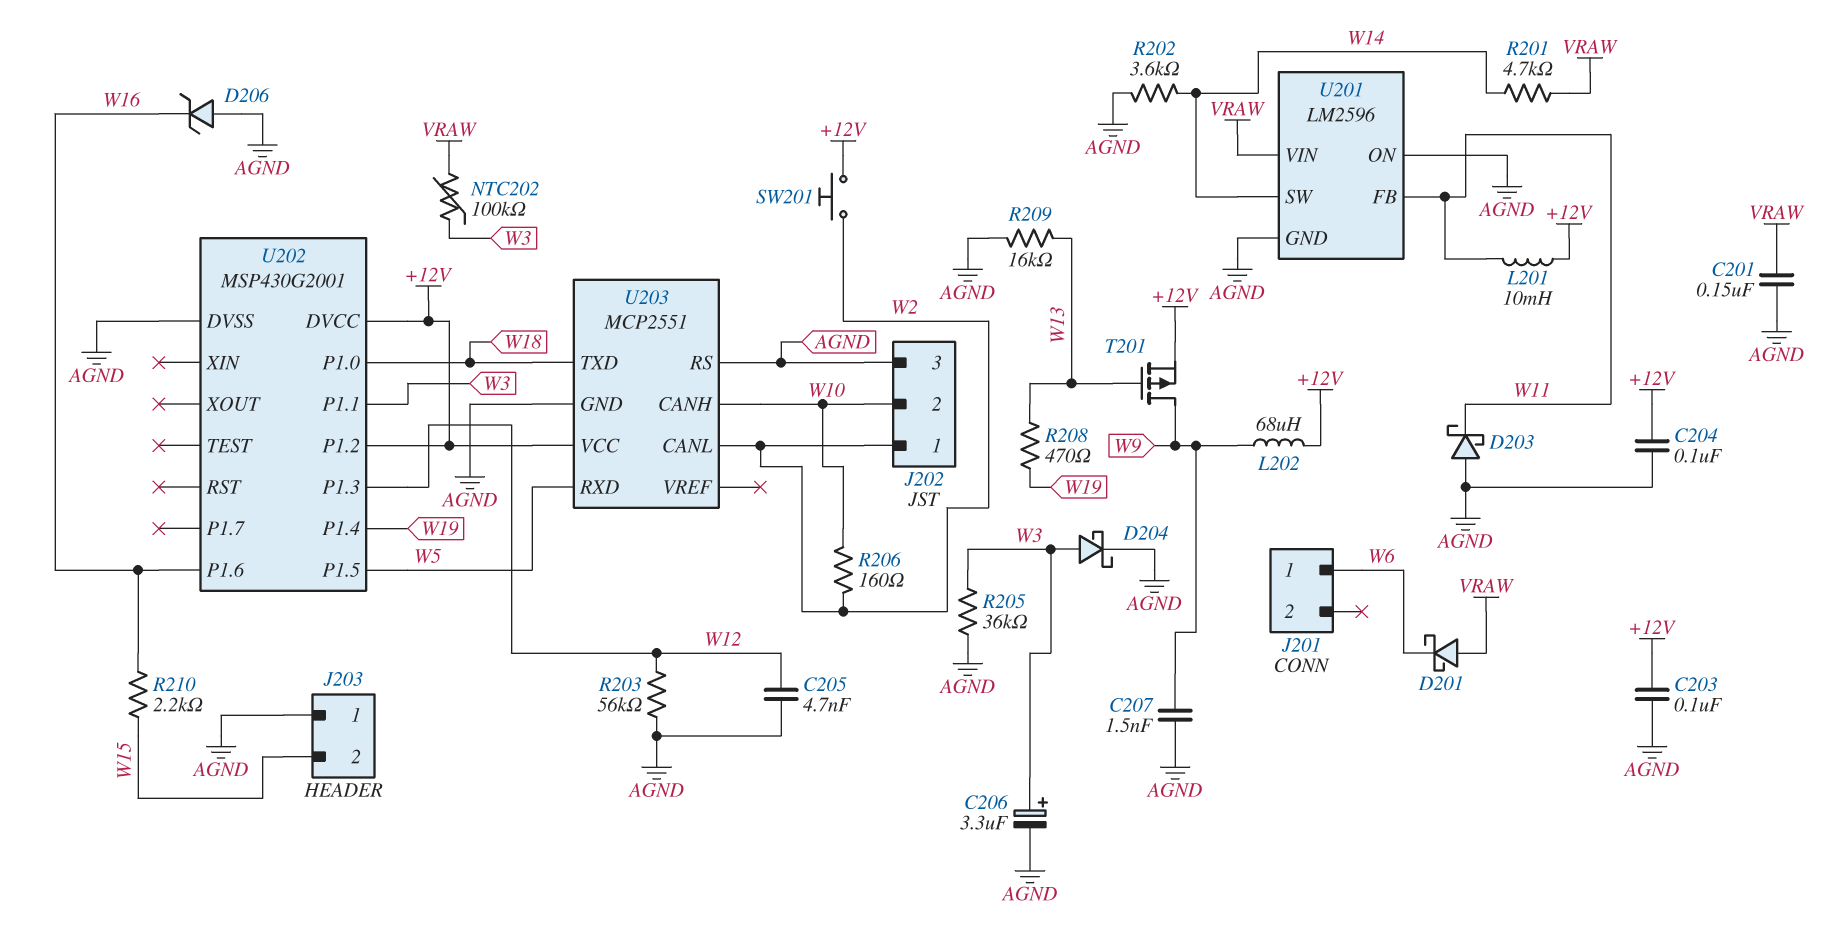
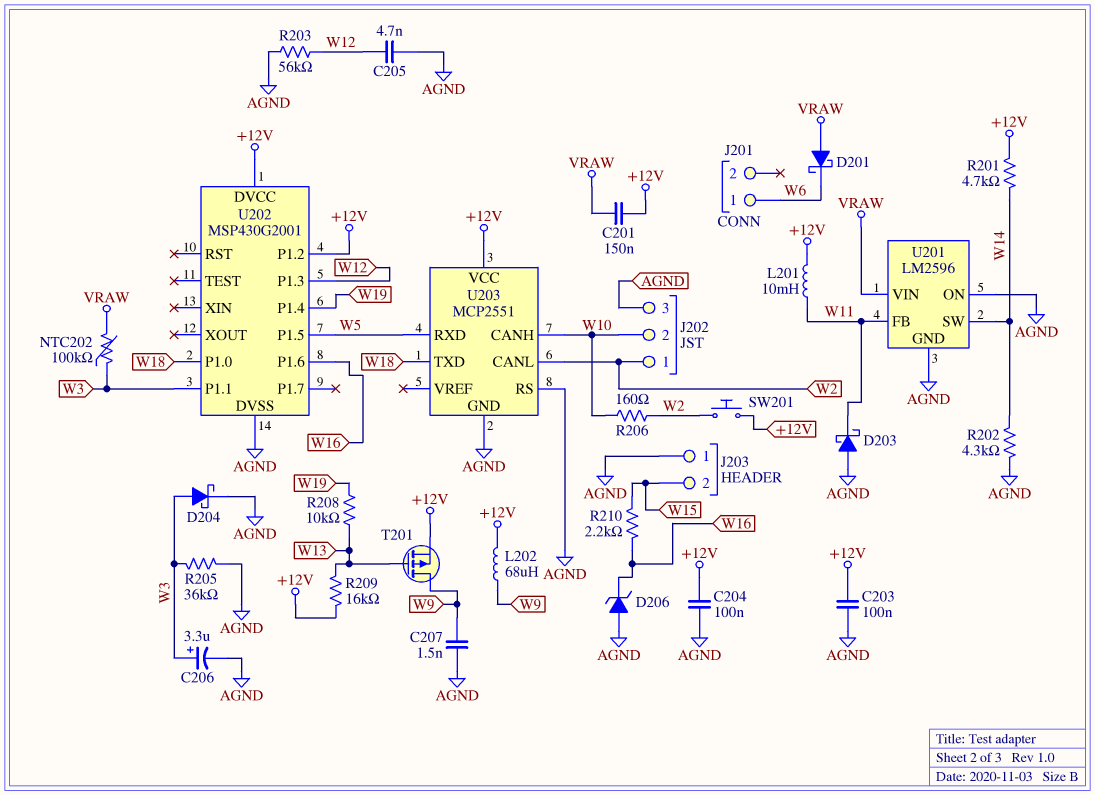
C201: 150nF (AGND, VRAW) -> 150nF (+12V, VRAW)
R201: 4.7k (VRAW, W14) -> 4.7k (+12V, W14)
R202: 3.6k (AGND, W14) -> 4.3k (AGND, W14)
R208: 470 (W13, W19) -> 10k (W13, W19)
R209: 16k (AGND, W13) -> 16k (+12V, W13)

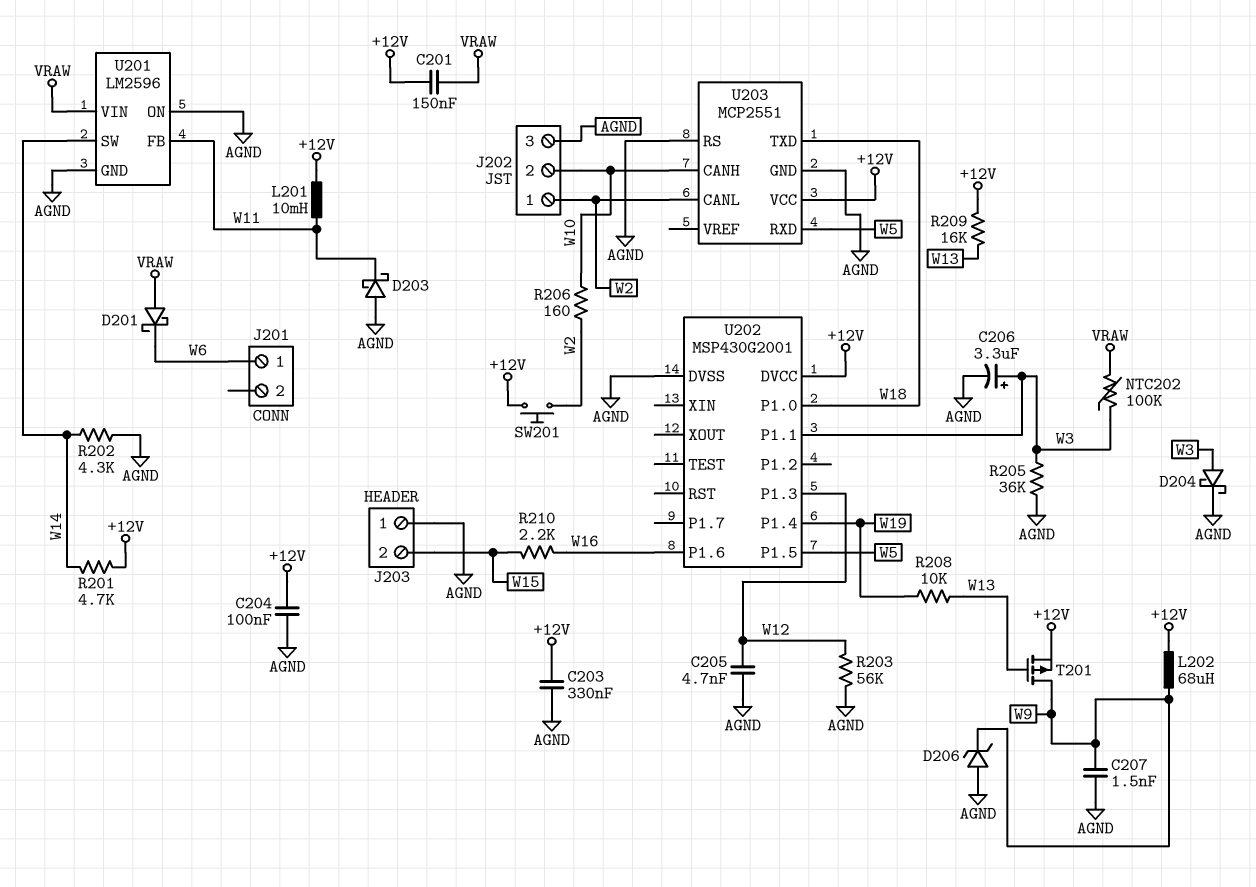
C203: 100nF (+12V, AGND) -> 330nF (+12V, AGND)
D206: zener (A AGND, K W16) -> zener (A AGND, K W9)
U202 pin P1.2: +12V -> none

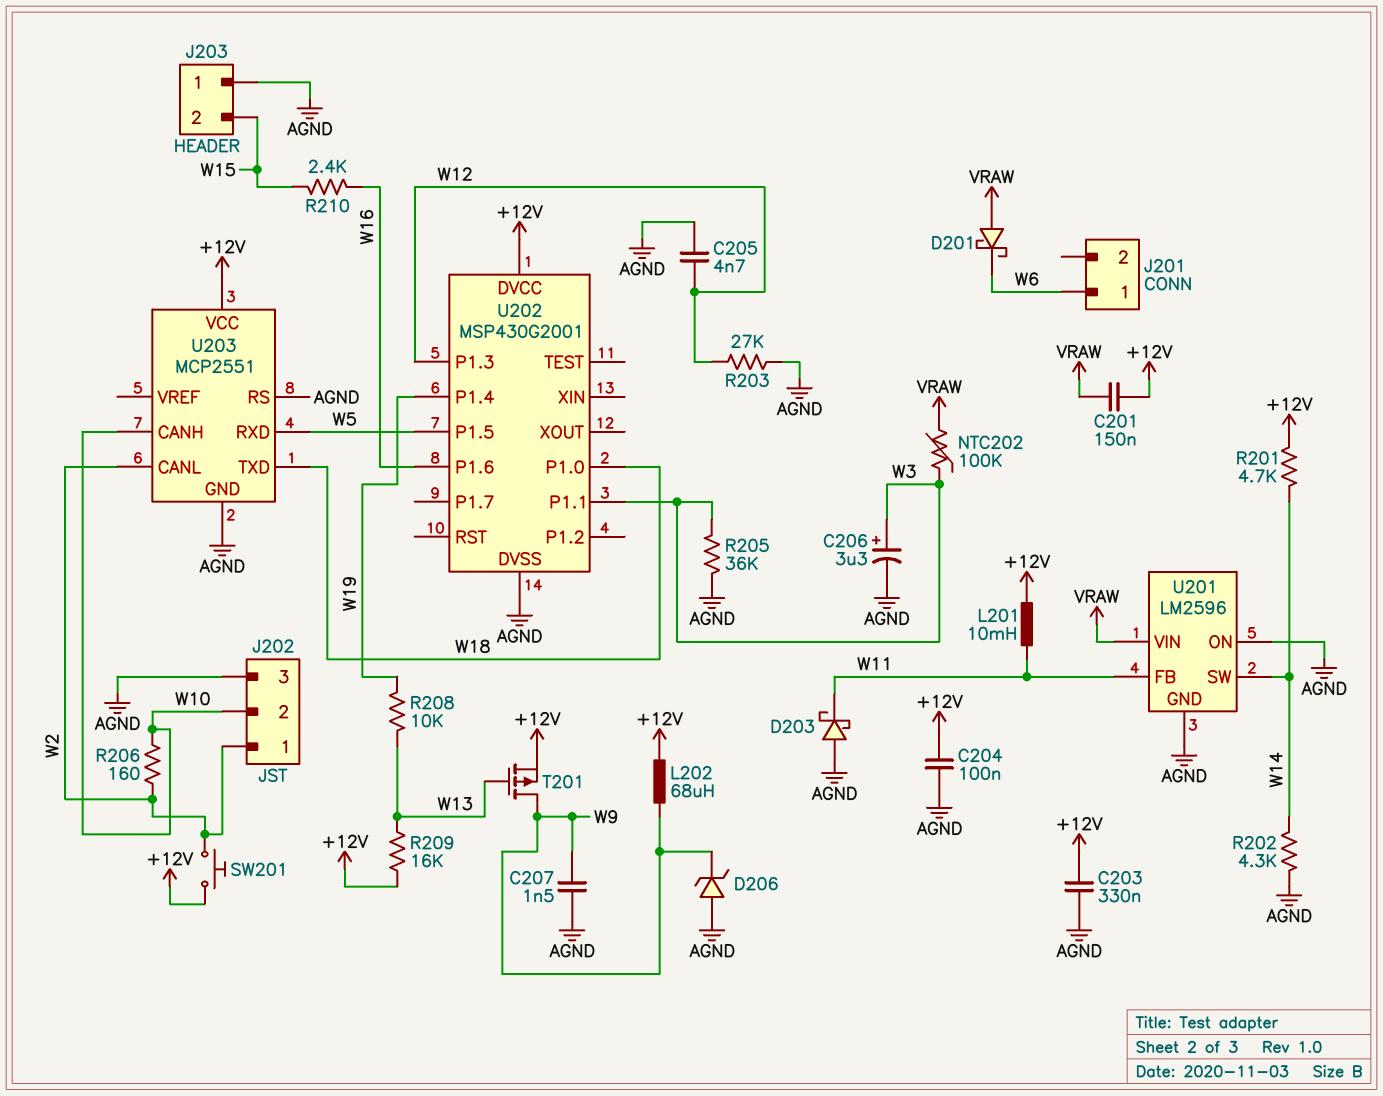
D204: schottky (A W3, K AGND) -> none
R203: 56k (AGND, W12) -> 27k (AGND, W12)
R210: 2.2k (W15, W16) -> 2.4k (W15, W16)

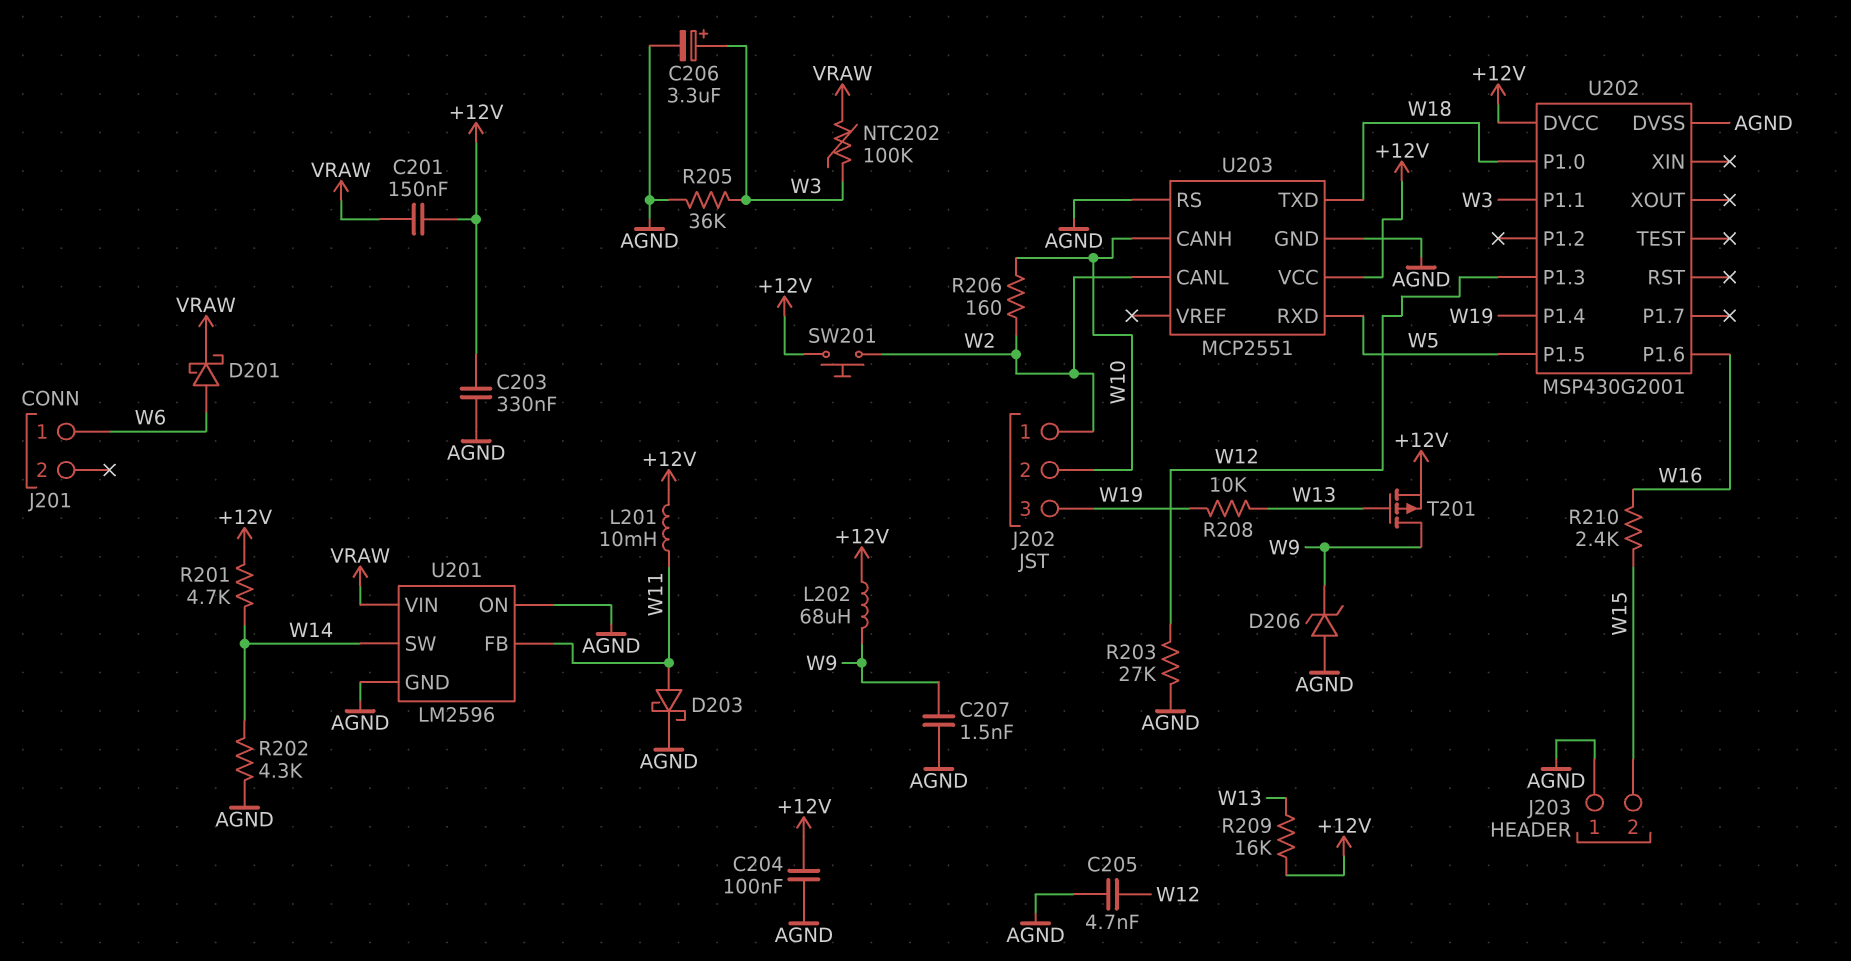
D201: schottky (A VRAW, K W6) -> schottky (A W6, K VRAW)
D203: schottky (A AGND, K W11) -> schottky (A W11, K AGND)
J202 pin 3: AGND -> W19

